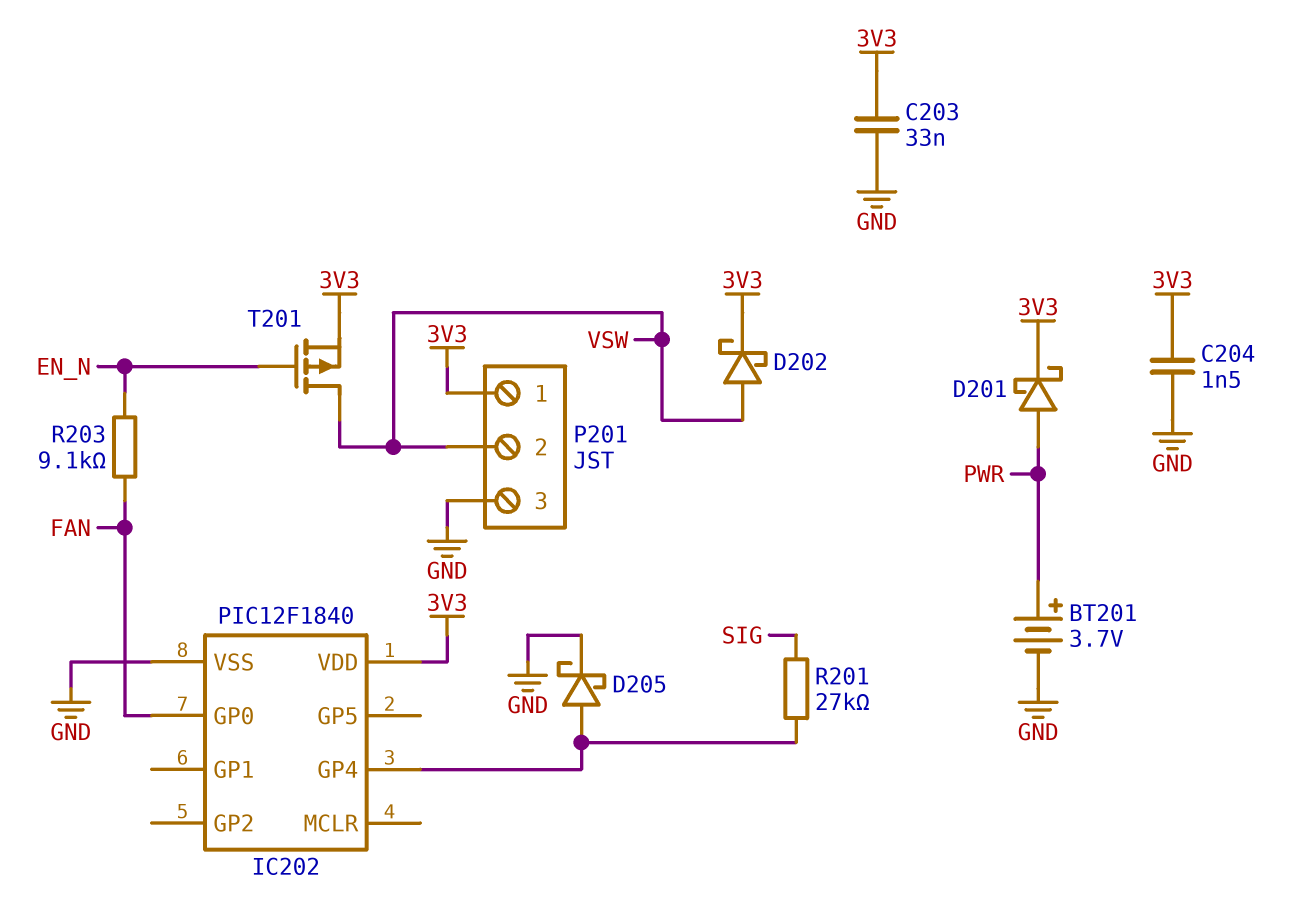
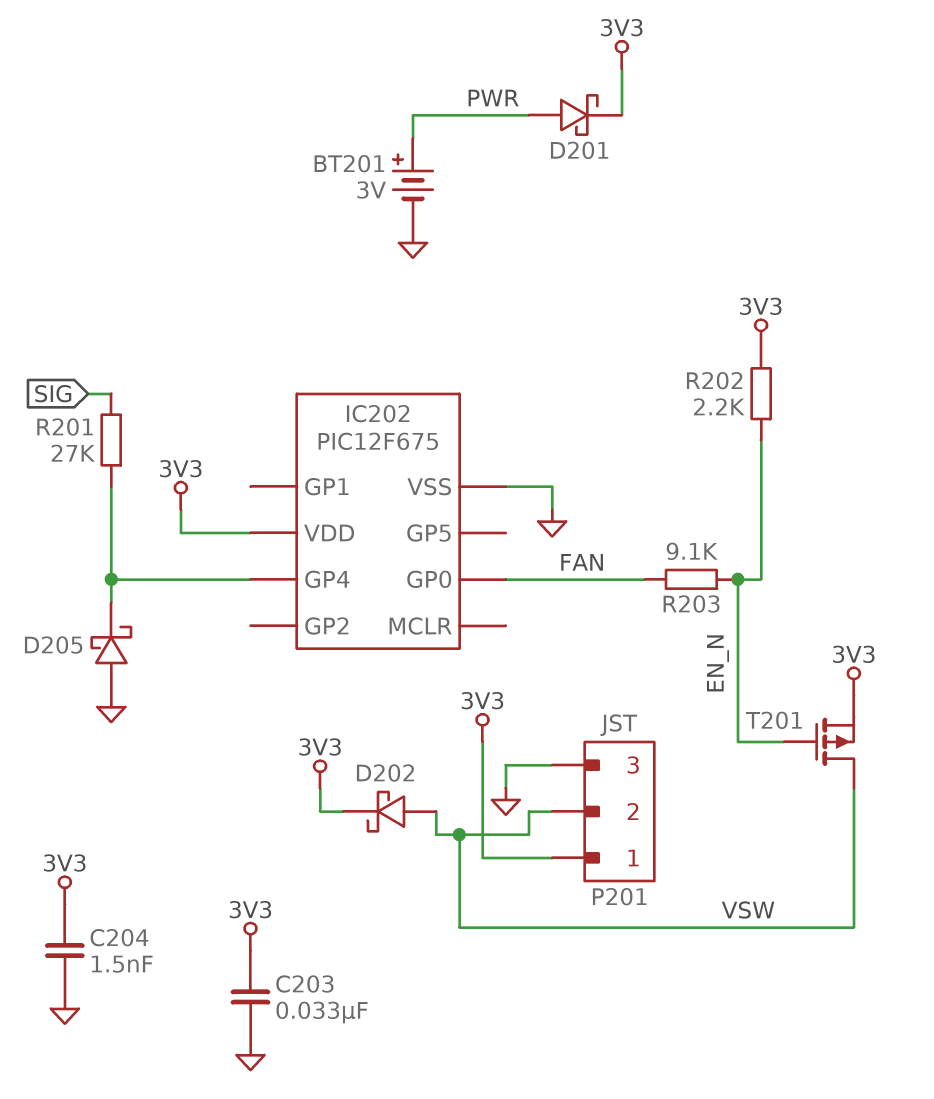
BT201: 3.7V (plus PWR, minus GND) -> 3V (plus PWR, minus GND)
D205: schottky (A IC202/GP4, K GND) -> schottky (A GND, K IC202/GP4)
IC202: PIC12F1840 -> PIC12F675
R202: none -> 2.2k (3V3, EN_N)

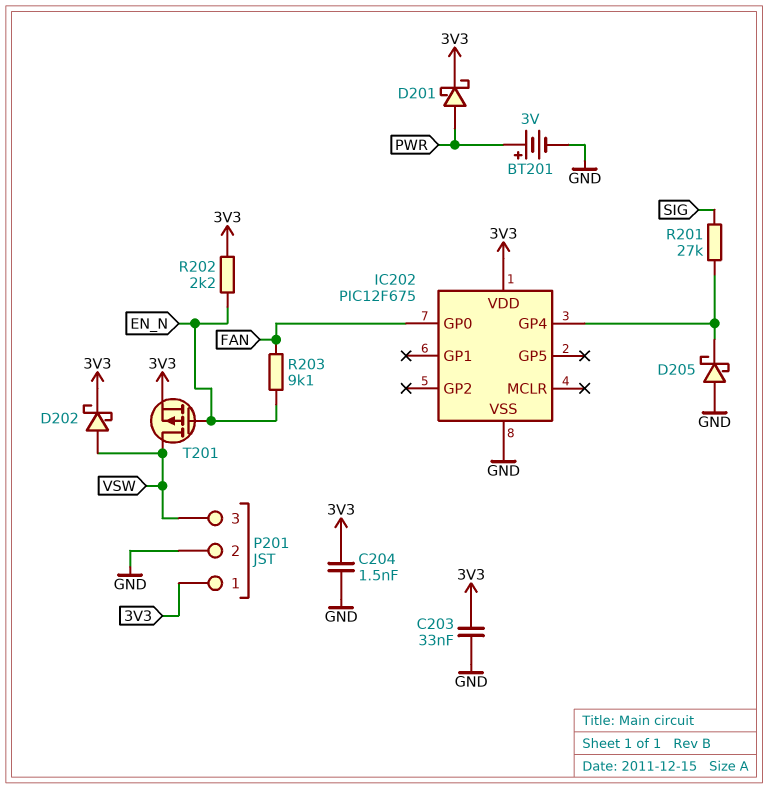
P201 pin 2: VSW -> GND
P201 pin 3: GND -> VSW

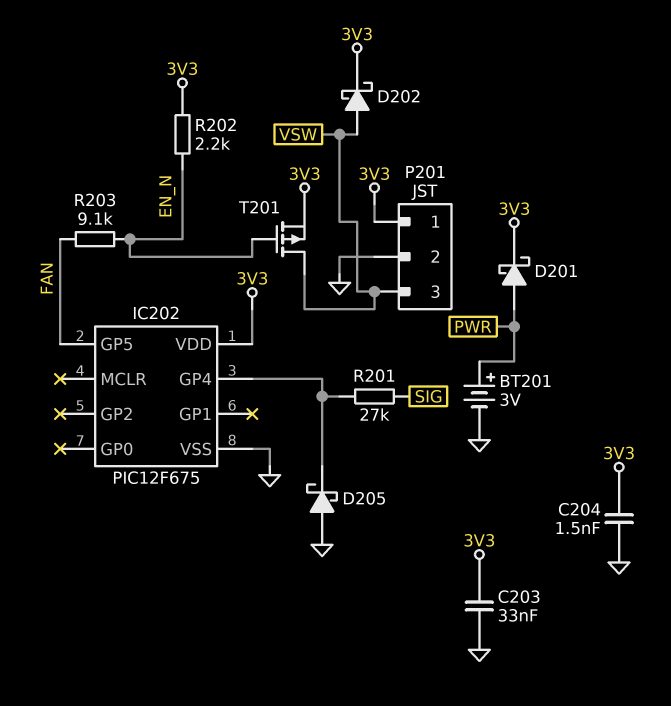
IC202 pin GP0: FAN -> none
IC202 pin GP5: none -> FAN

